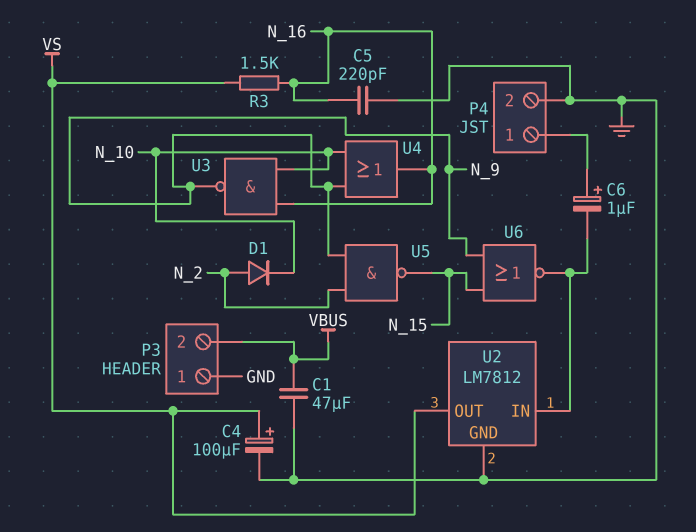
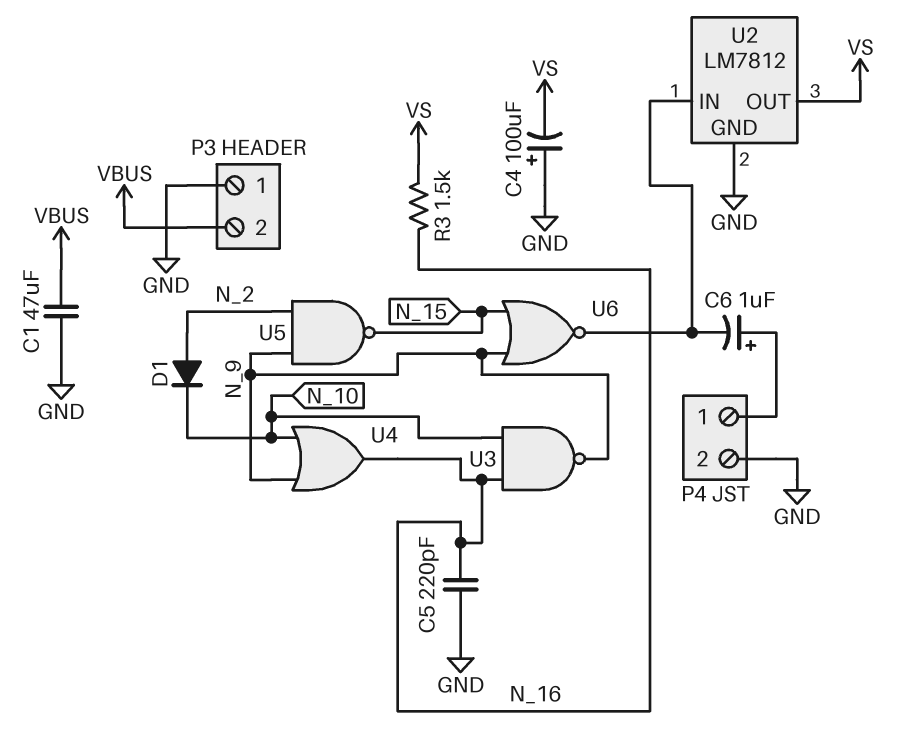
C4: 100uF (plus VS, minus GND) -> 100uF (plus GND, minus VS)

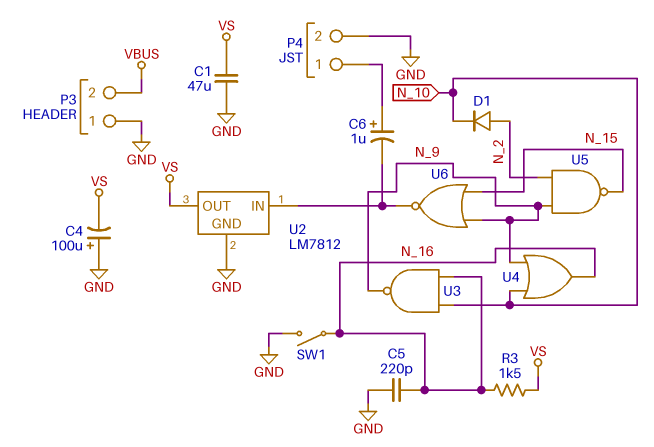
C1: 47uF (GND, VBUS) -> 47uF (GND, VS)
SW1: none -> switch (GND, N_16)

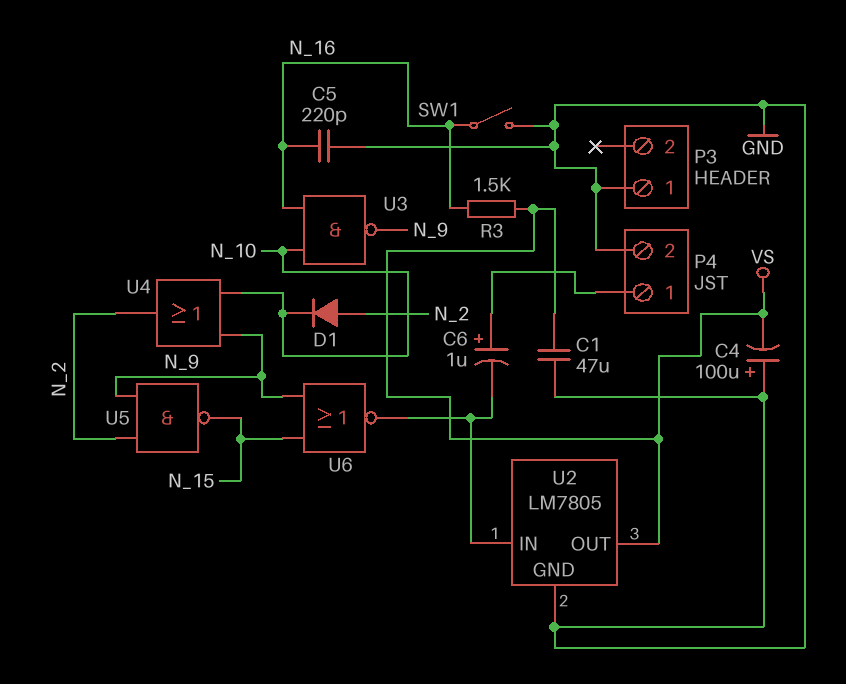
P3 pin 2: VBUS -> none
U2: LM7812 -> LM7805
U4: OR (in N_9, in N_10, out N_16) -> OR (in N_9, in N_10, out N_2)

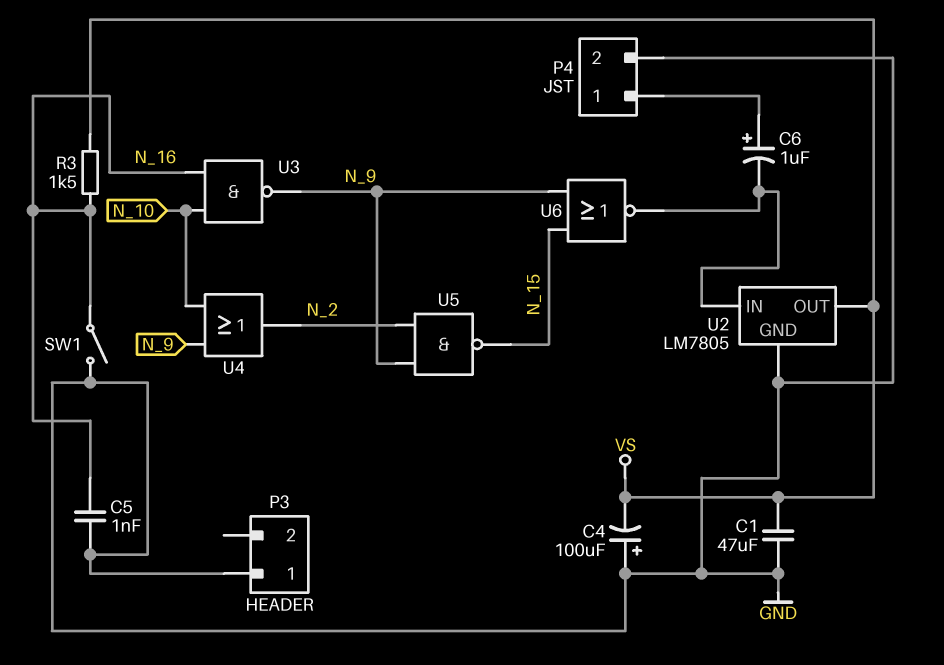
C5: 220pF (GND, N_16) -> 1nF (GND, N_16)
D1: diode (A N_2, K N_10) -> none

